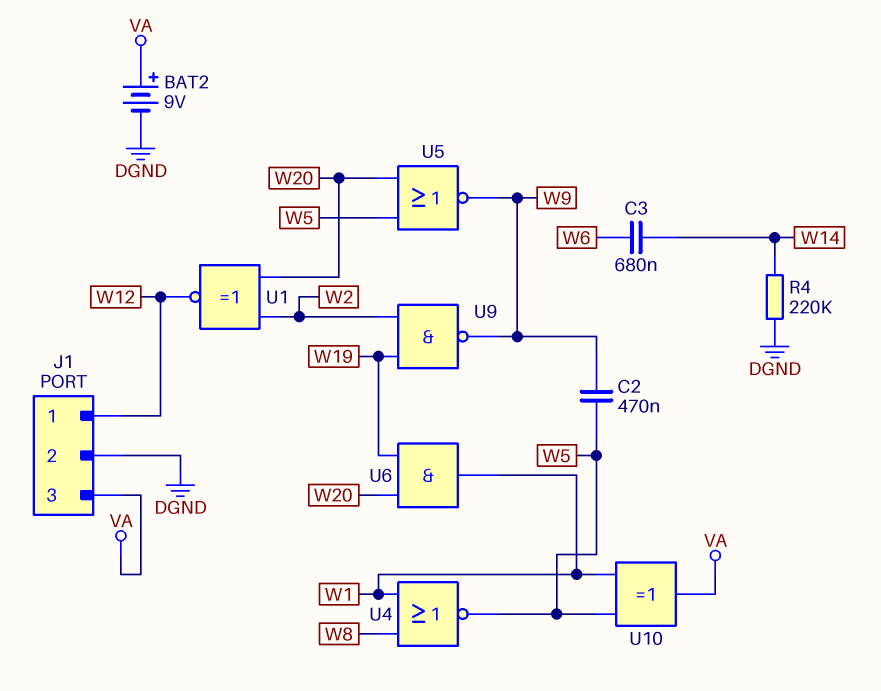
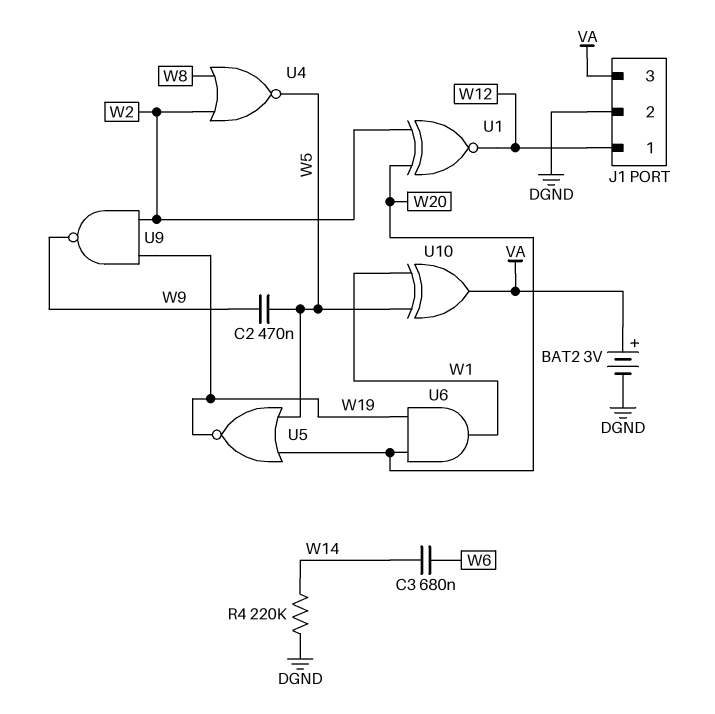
BAT2: 9V (plus VA, minus DGND) -> 3V (plus VA, minus DGND)
U4: NOR (in W1, in W8, out W5) -> NOR (in W2, in W8, out W5)
U5: NOR (in W5, in W20, out W9) -> NOR (in W5, in W20, out W19)

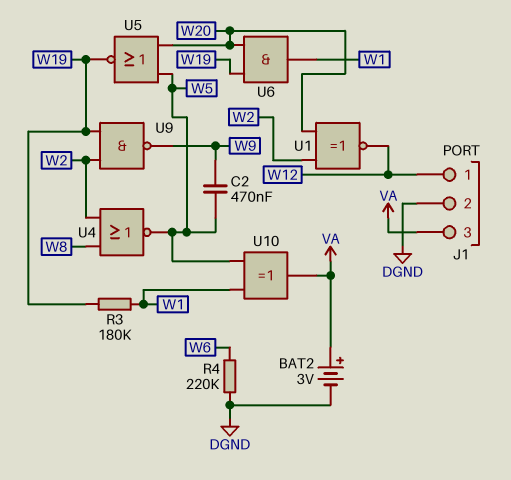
C3: 680nF (W6, W14) -> none
R3: none -> 180k (W1, W19)
R4: 220k (DGND, W14) -> 220k (DGND, W6)

